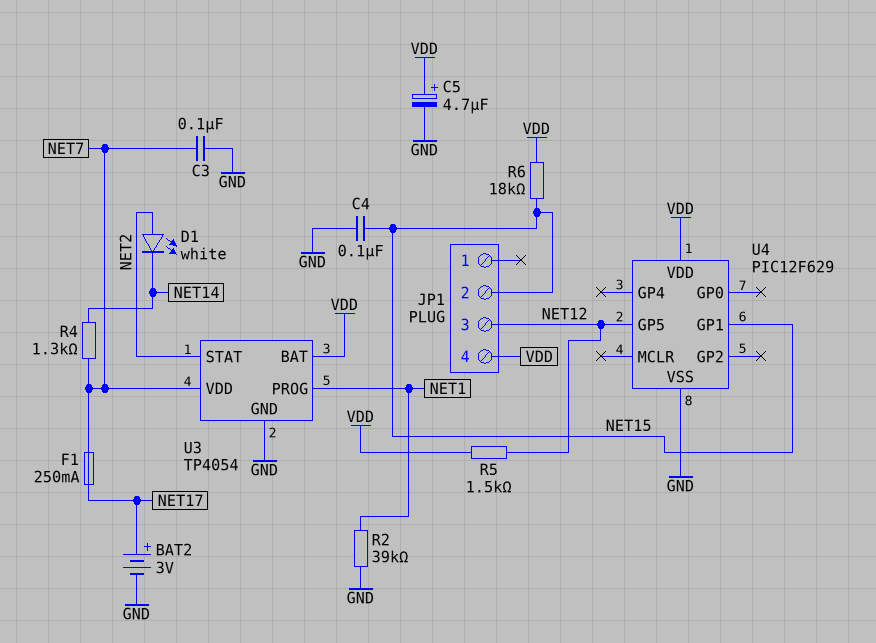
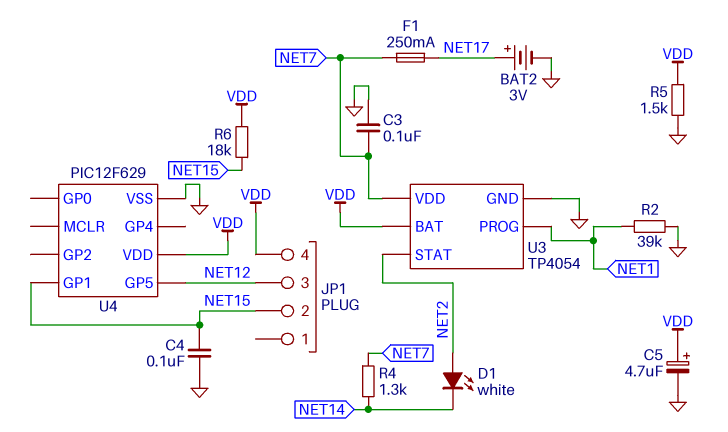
R5: 1.5k (NET12, VDD) -> 1.5k (GND, VDD)

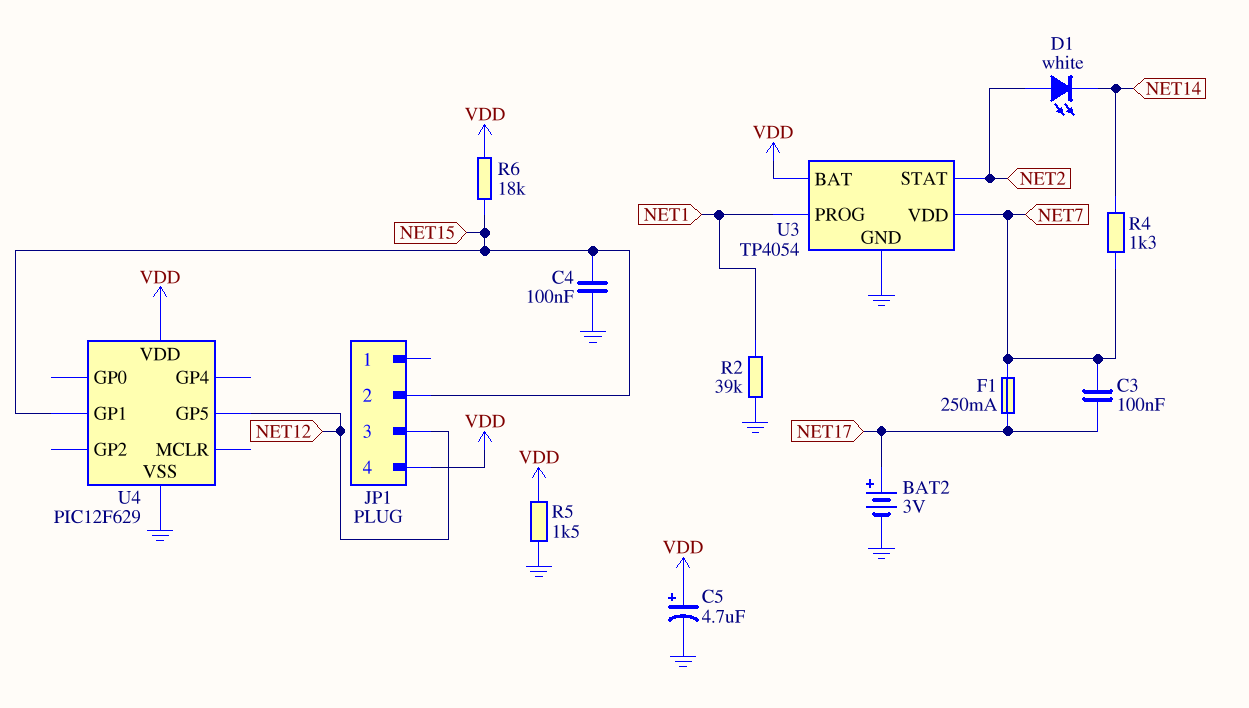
C3: 100nF (GND, NET7) -> 100nF (NET7, NET17)

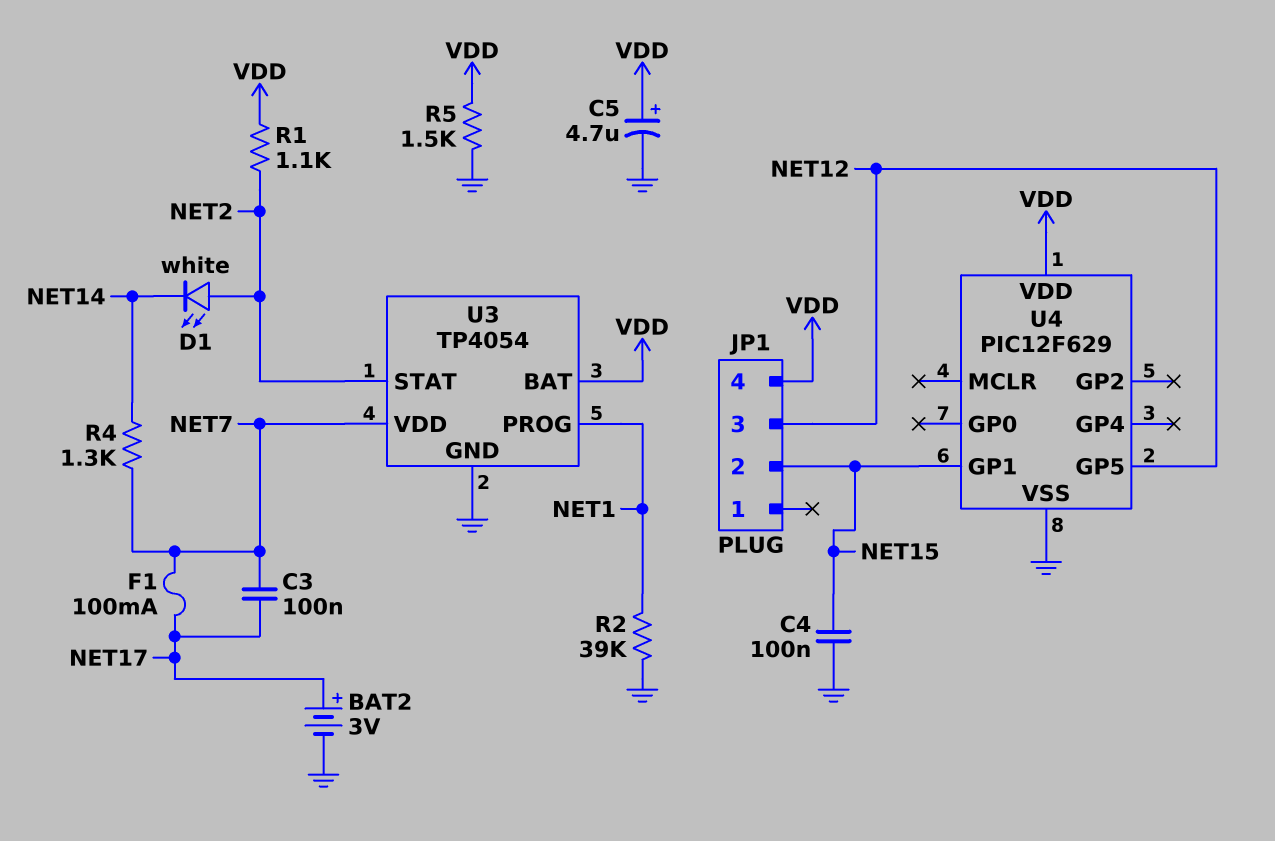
F1: 250mA (NET7, NET17) -> 100mA (NET7, NET17)
R1: none -> 1.1k (NET2, VDD)
R6: 18k (NET15, VDD) -> none

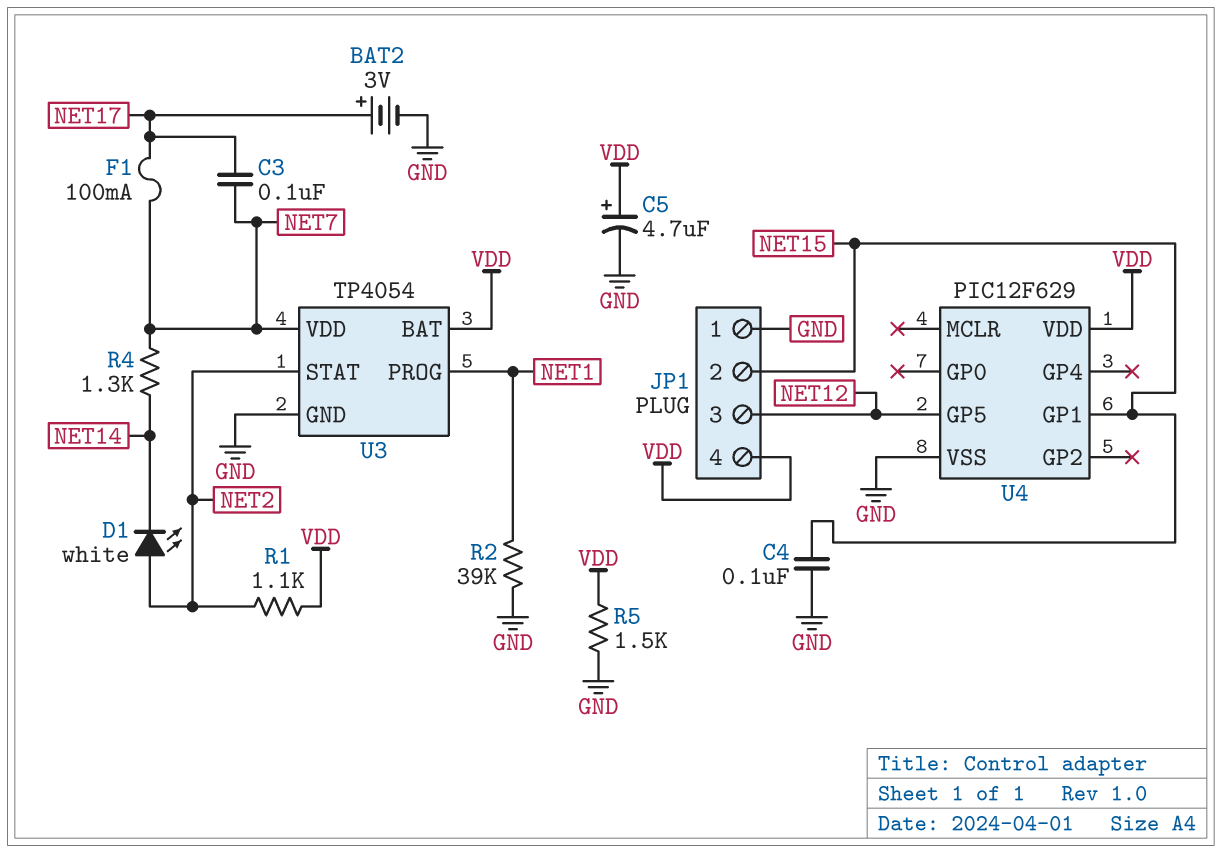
JP1 pin 1: none -> GND

